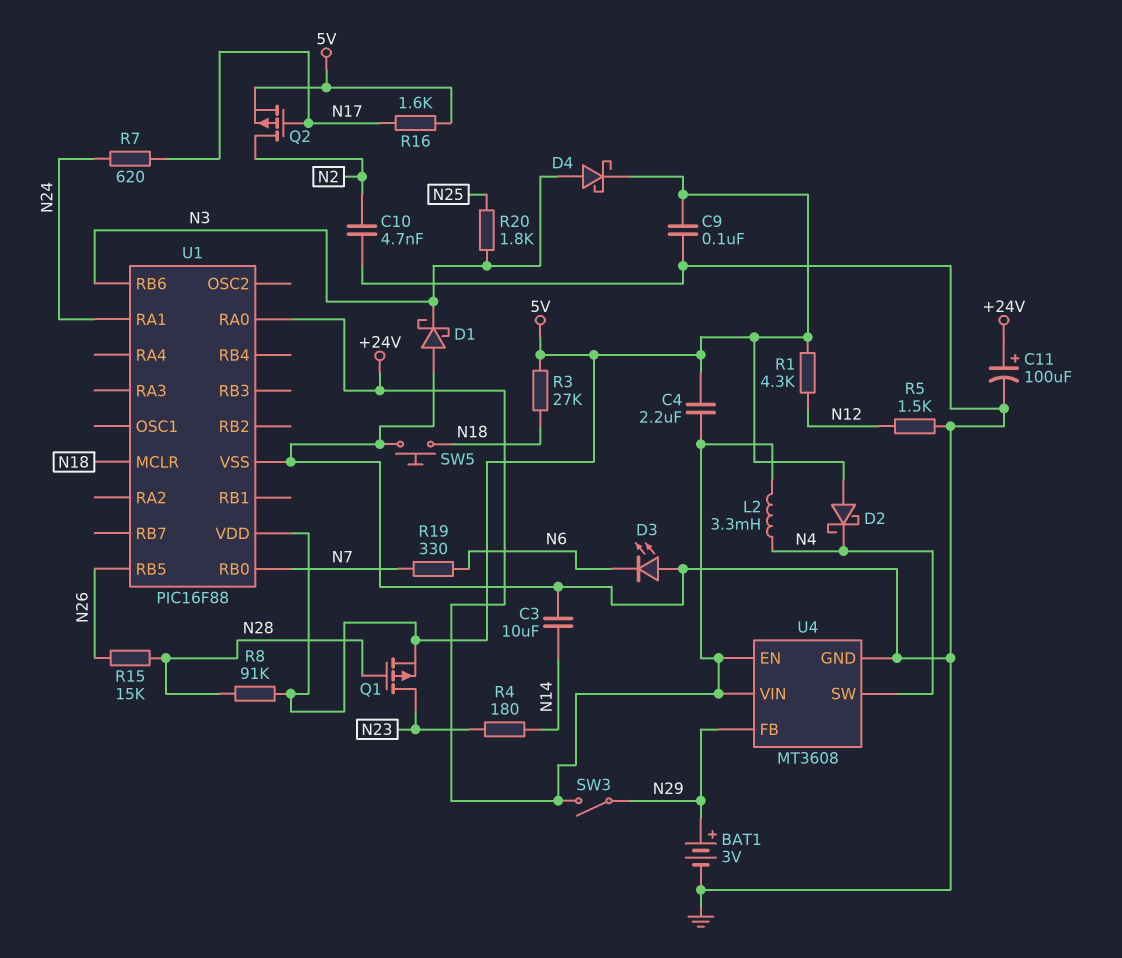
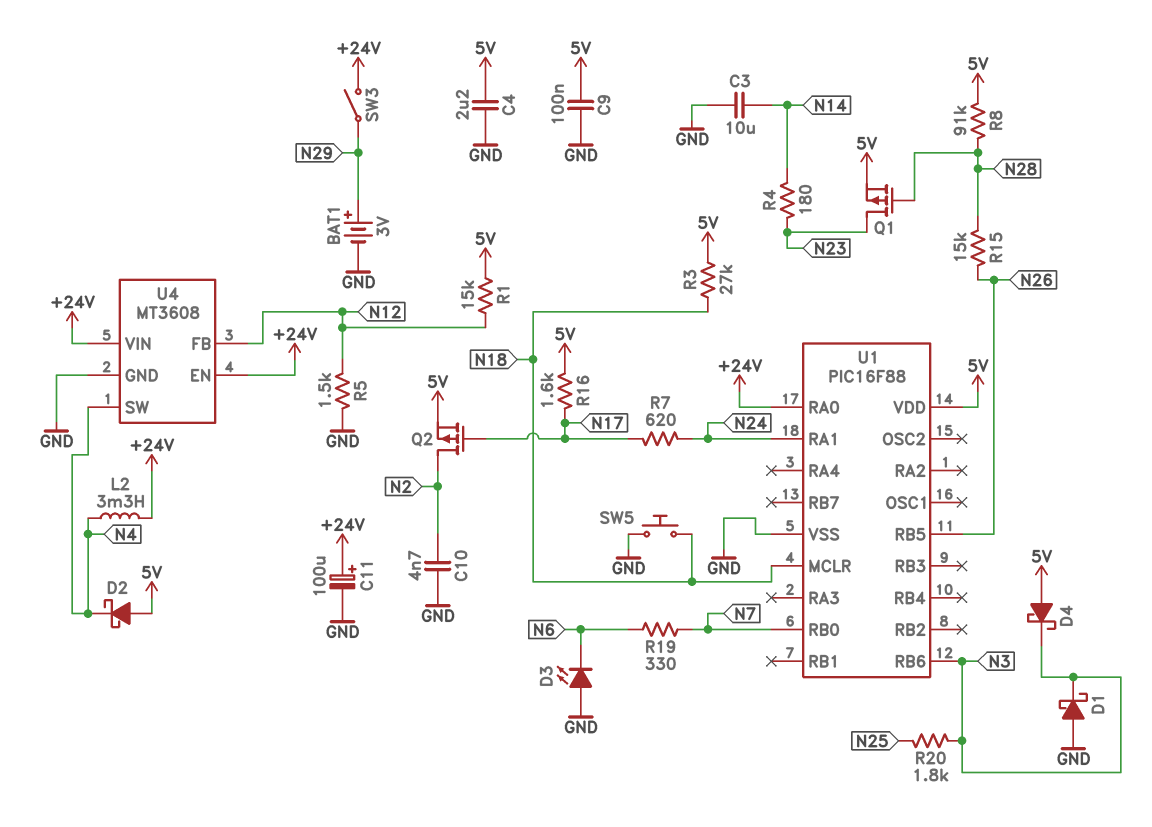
C4: 2.2uF (+24V, 5V) -> 2.2uF (5V, GND)
D4: schottky (A N3, K 5V) -> schottky (A 5V, K N3)
R1: 4.3k (5V, N12) -> 15k (5V, N12)
U4 pin FB: N29 -> N12

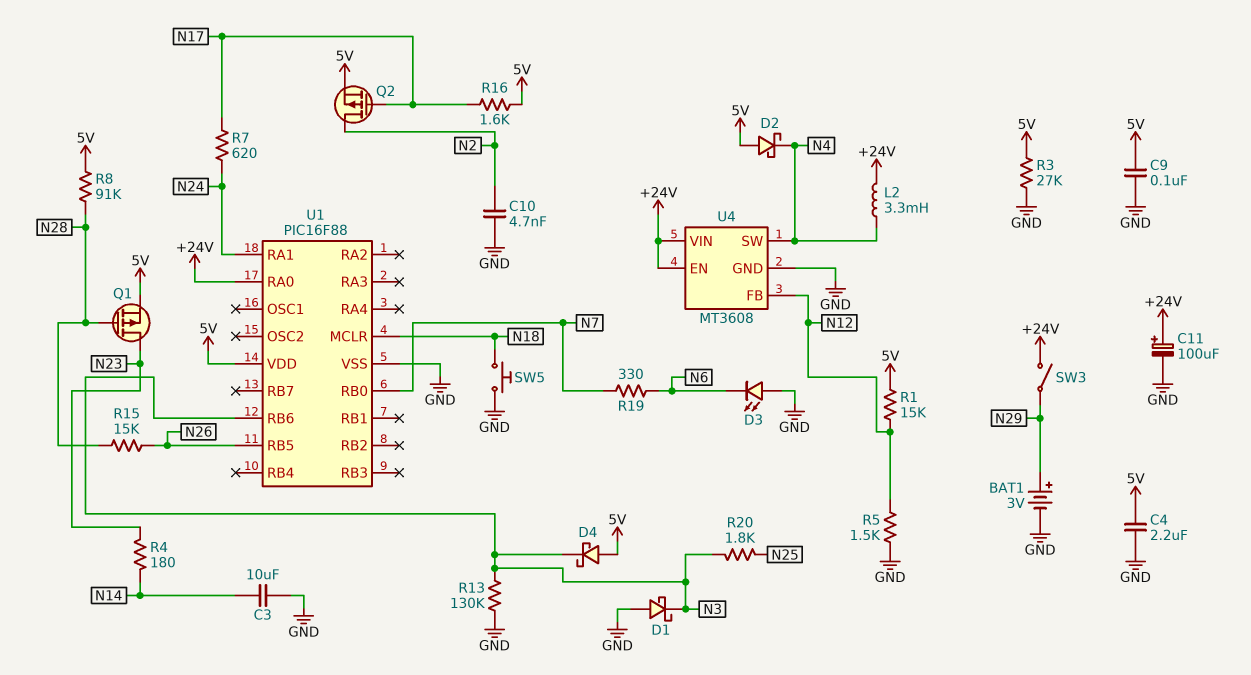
R3: 27k (5V, N18) -> 27k (5V, GND)
R13: none -> 130k (GND, N3)

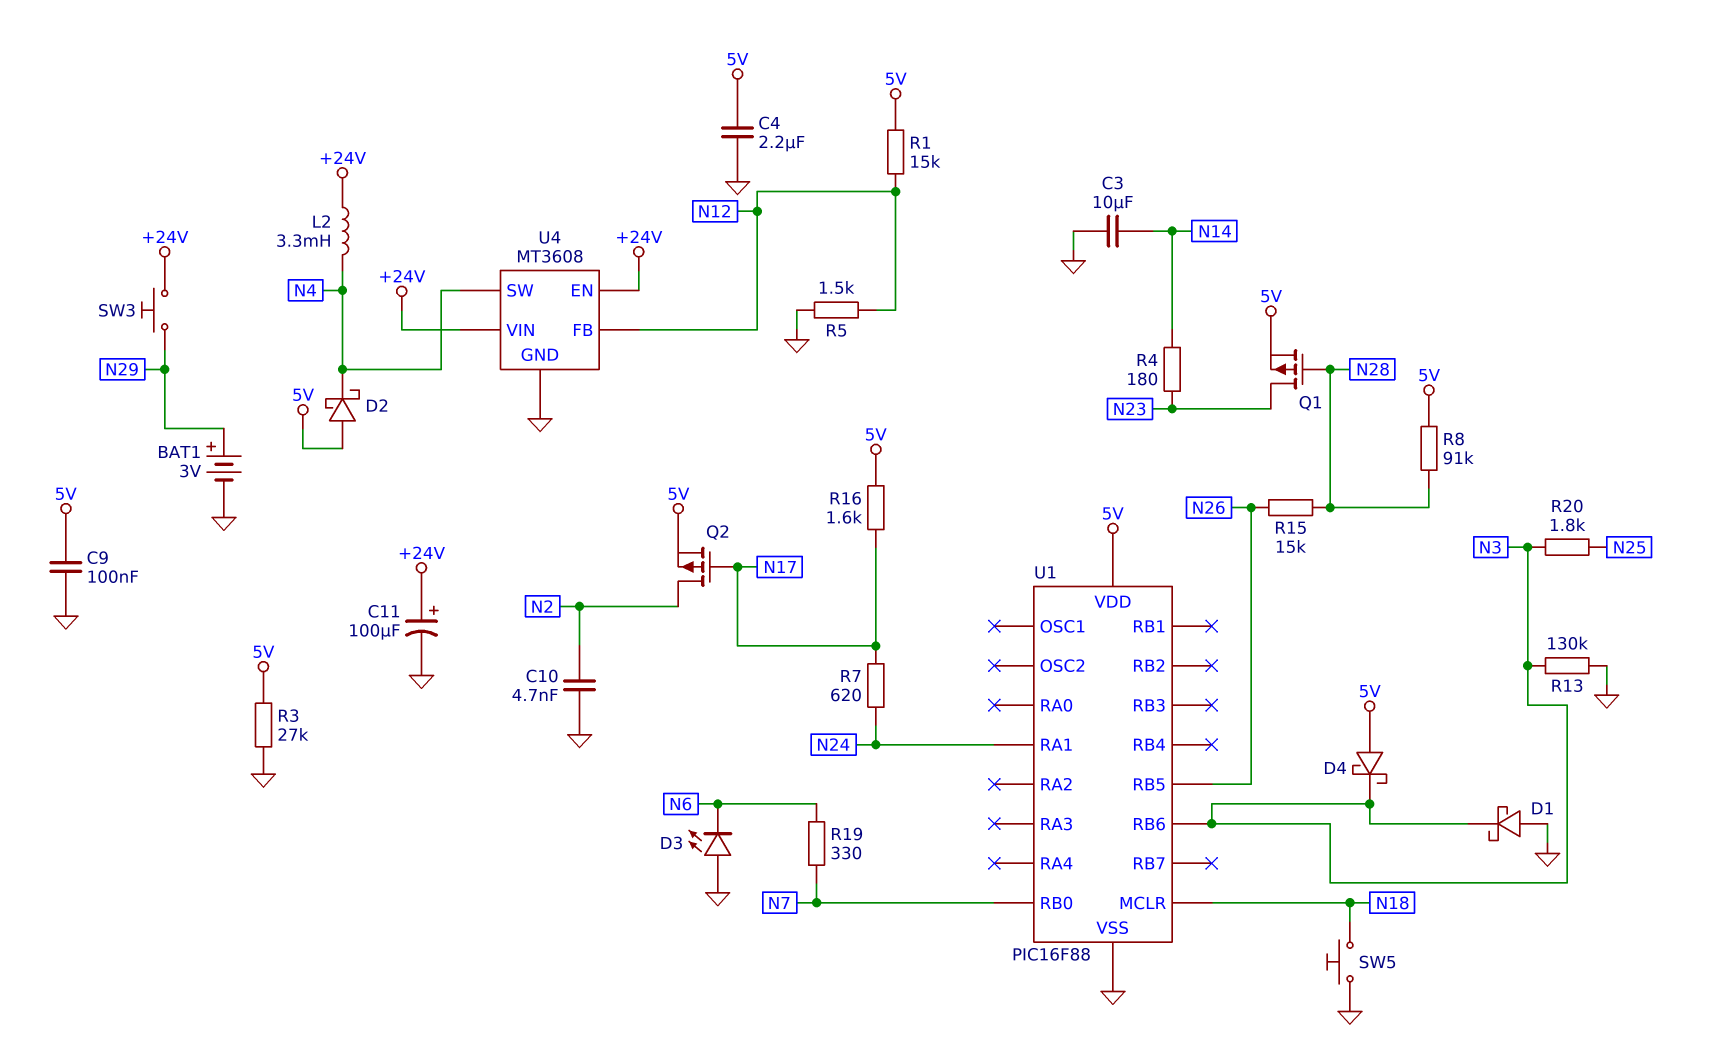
SW3: switch (+24V, N29) -> button (+24V, N29)
U1 pin RA0: +24V -> none

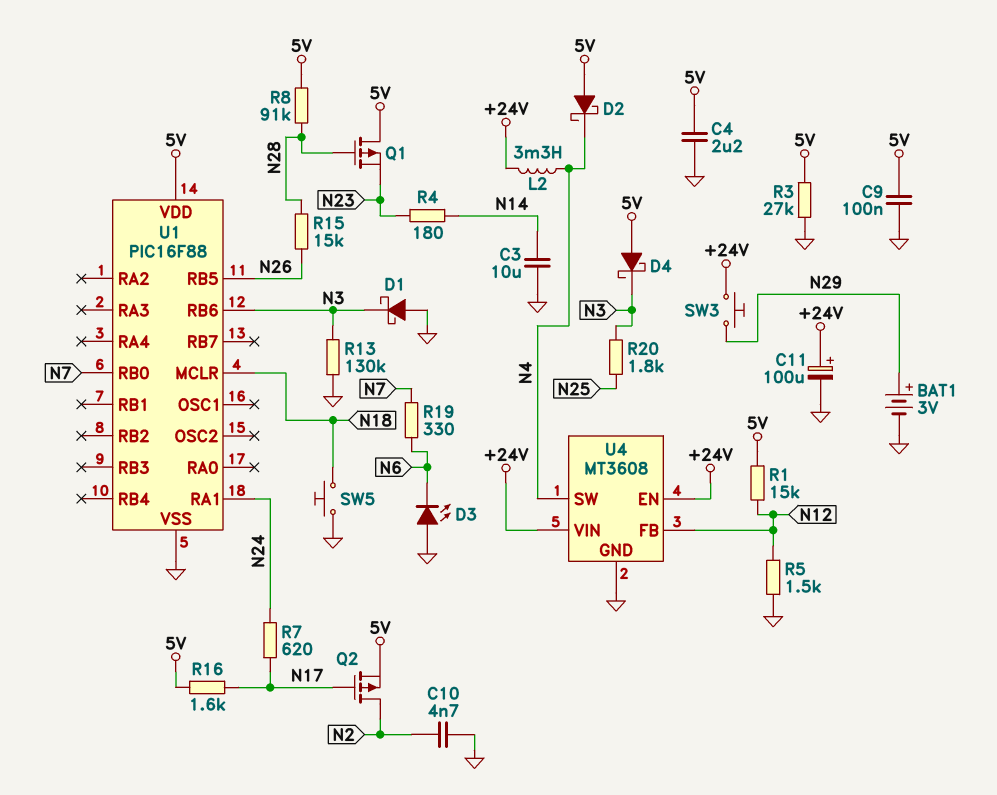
Q1: PMOS (G N28, D N23, S 5V) -> PMOS (G N28, D 5V, S N23)

